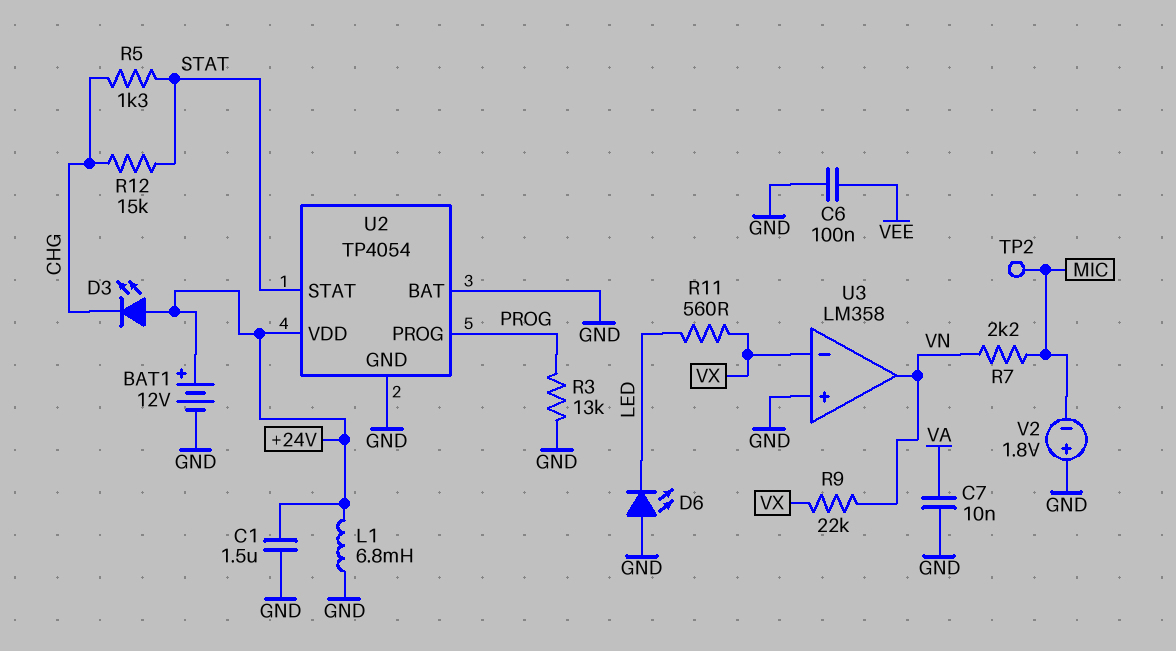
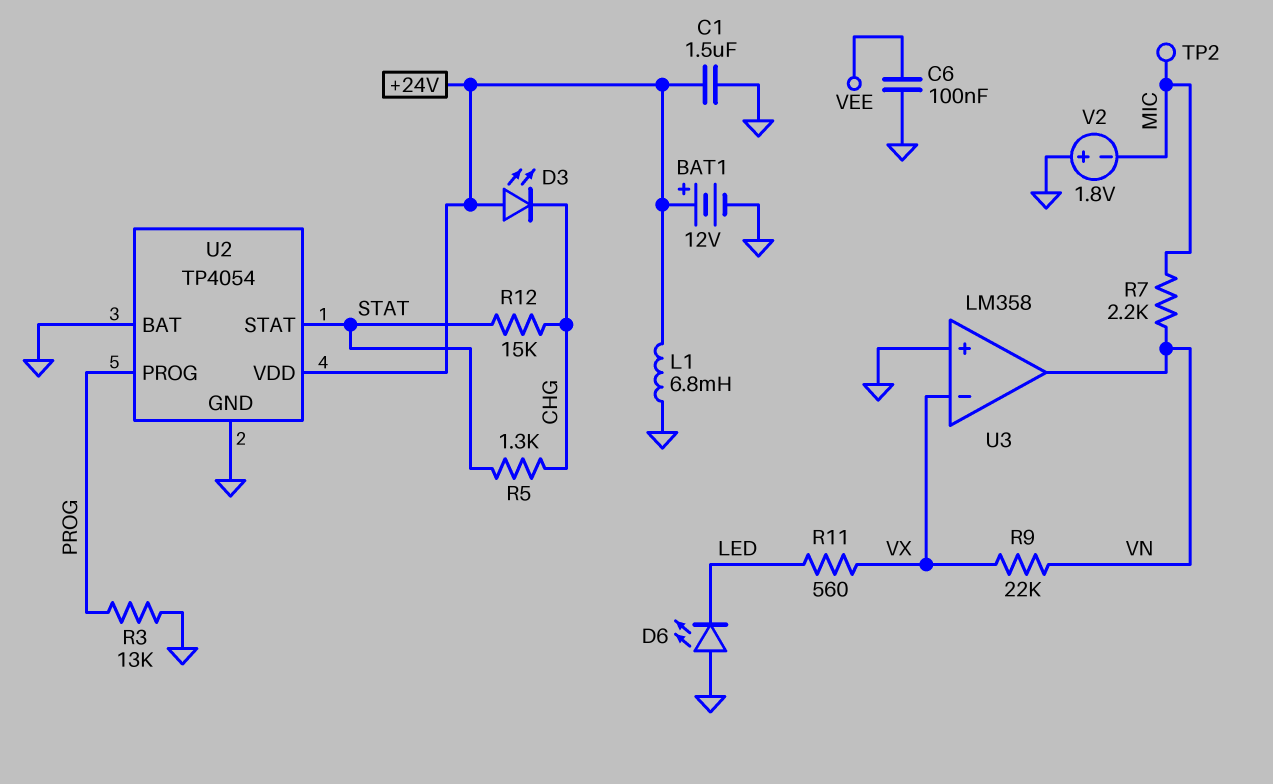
C7: 10nF (GND, VA) -> none

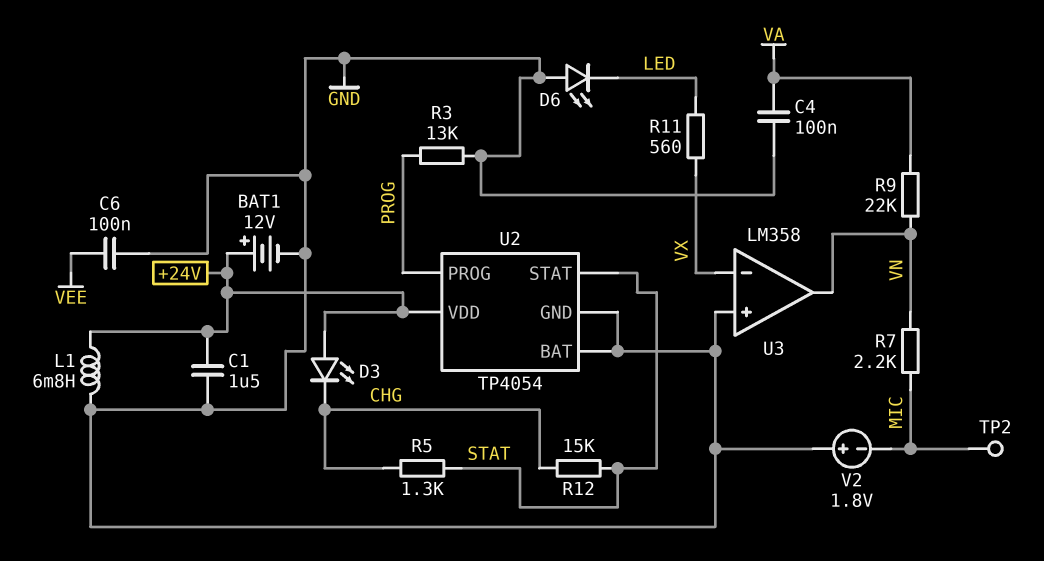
C4: none -> 100nF (GND, VA)
R9: 22k (VN, VX) -> 22k (VA, VN)

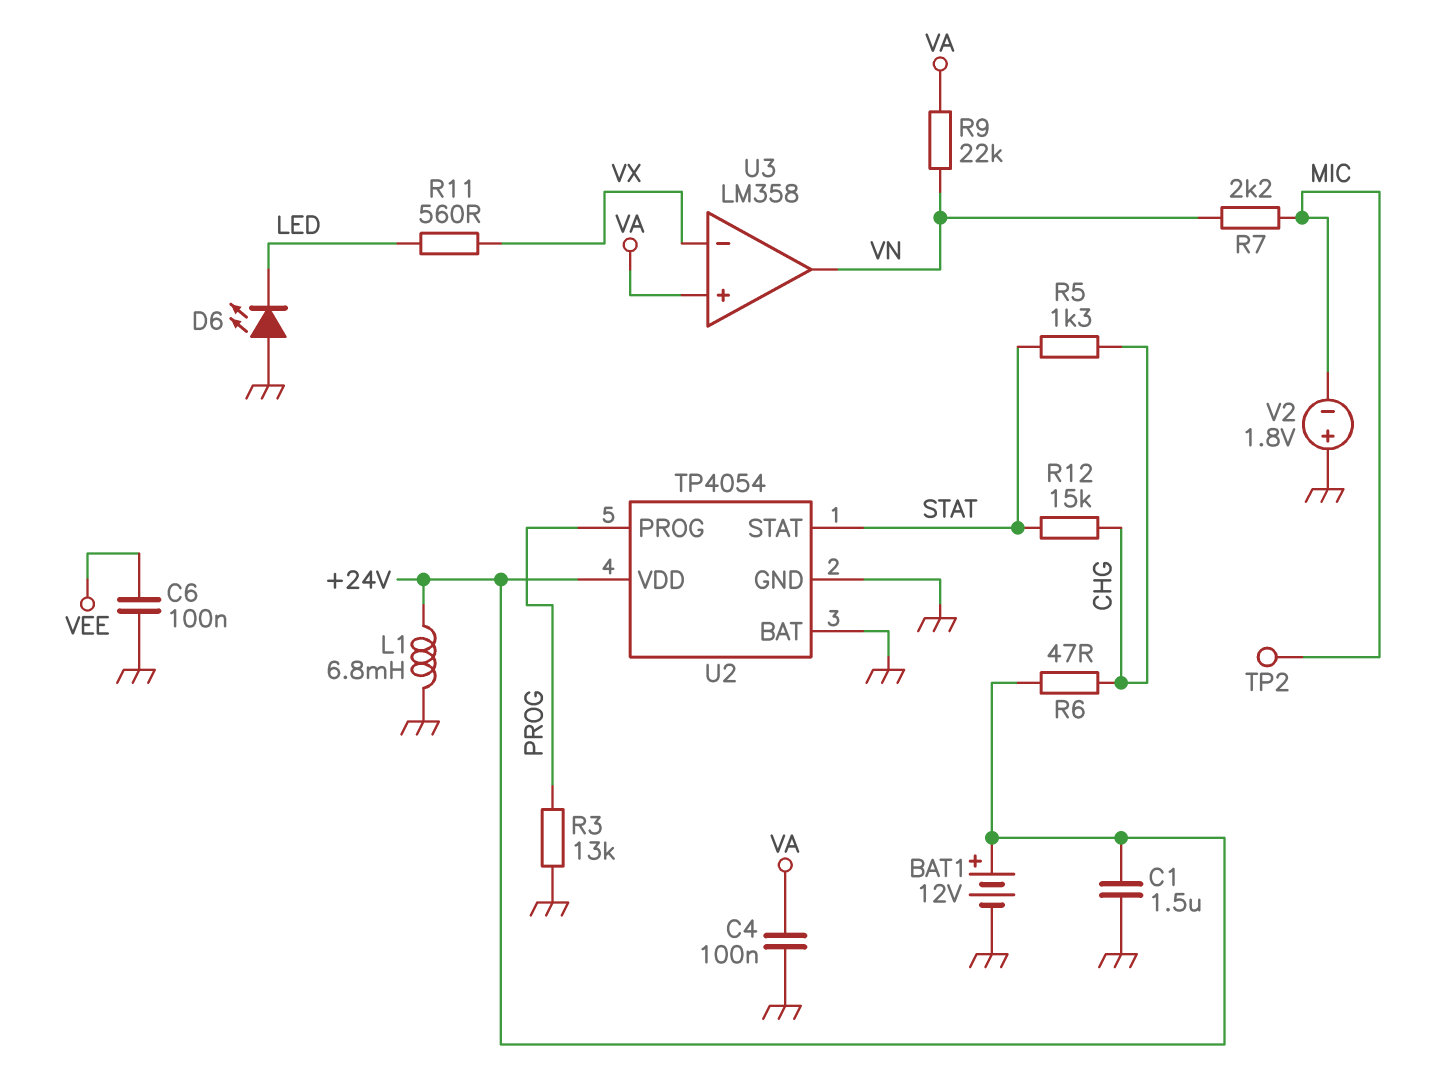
D3: LED (A +24V, K CHG) -> none
R6: none -> 47 (+24V, CHG)
U3 pin in+: GND -> VA

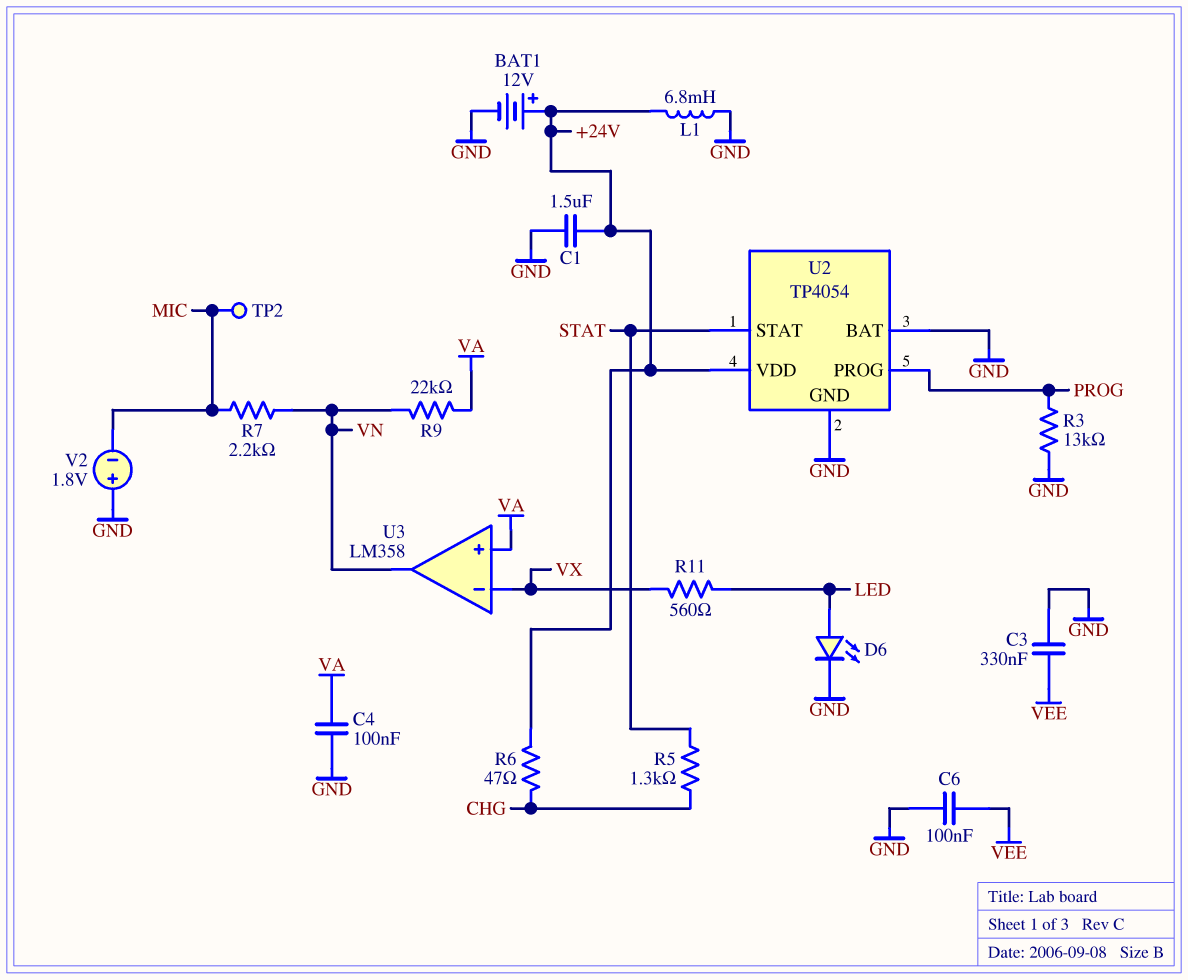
C3: none -> 330nF (GND, VEE)
D6: LED (A GND, K LED) -> LED (A LED, K GND)
R12: 15k (CHG, STAT) -> none

